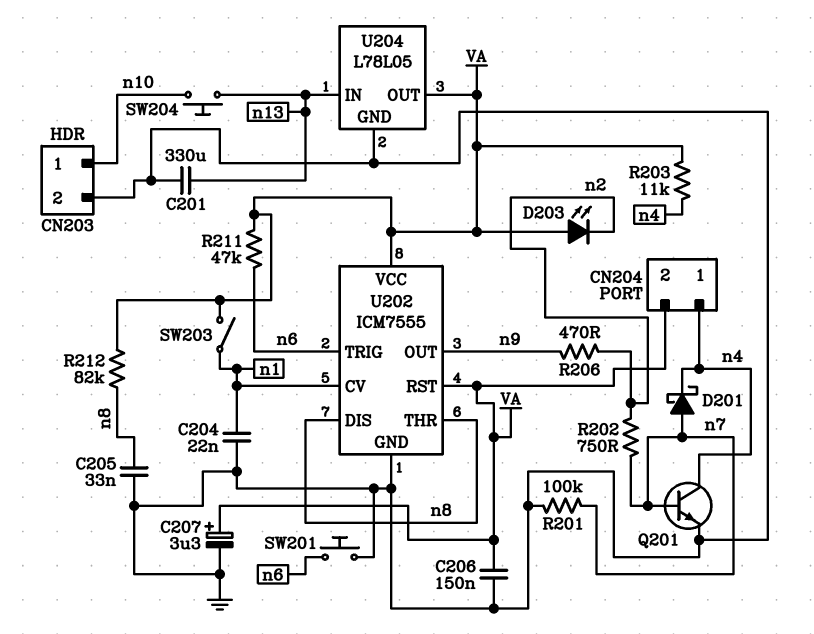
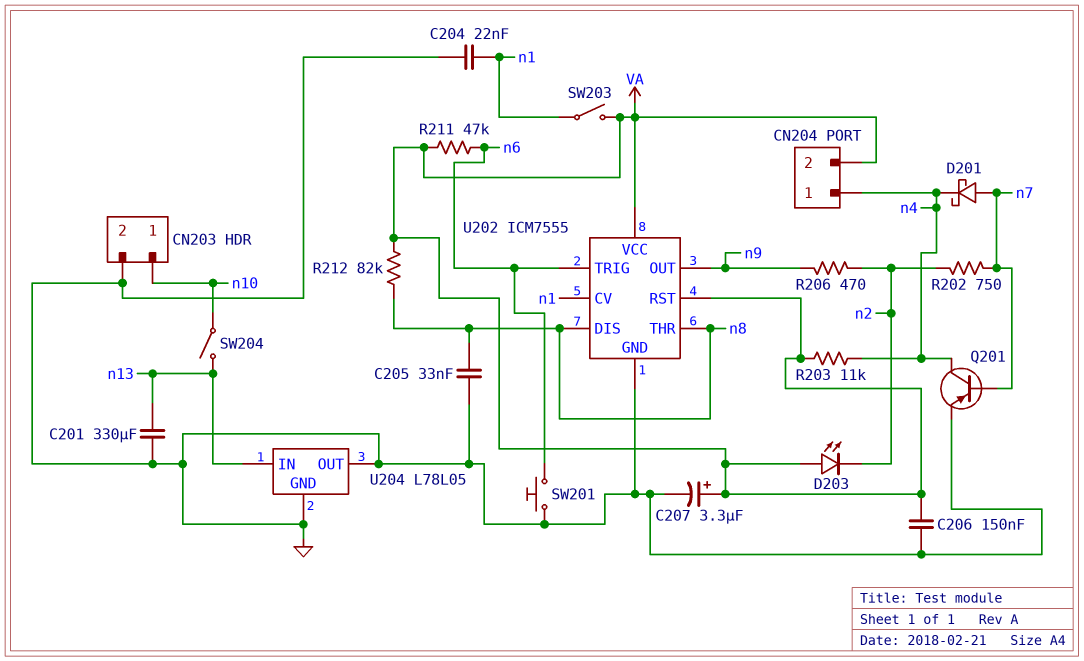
Q201: NPN (B n7, C n4, E GND) -> PNP (B n7, C n4, E GND)
R201: 100k (GND, n7) -> none
SW204: button (n10, n13) -> switch (n10, n13)
U204 pin OUT: VA -> GND

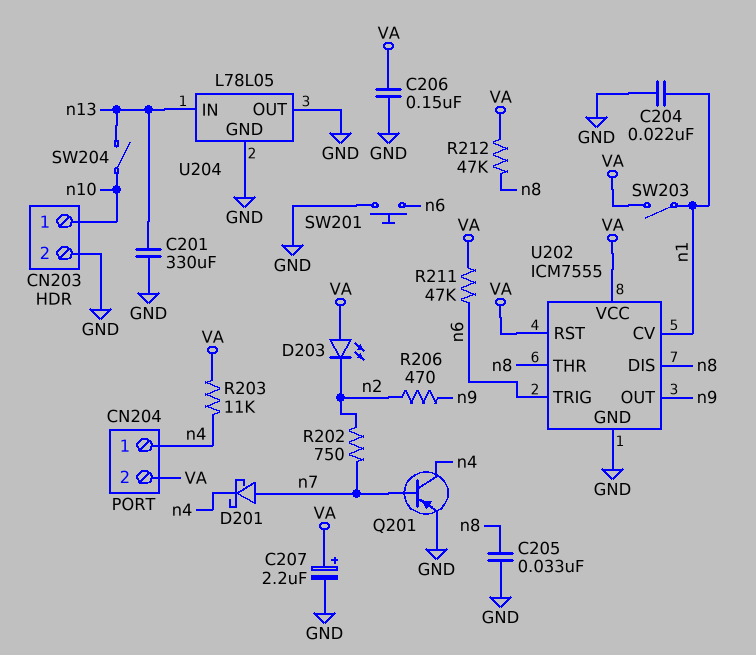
C207: 3.3uF (plus VA, minus GND) -> 2.2uF (plus VA, minus GND)
R212: 82k (VA, n8) -> 47k (VA, n8)

